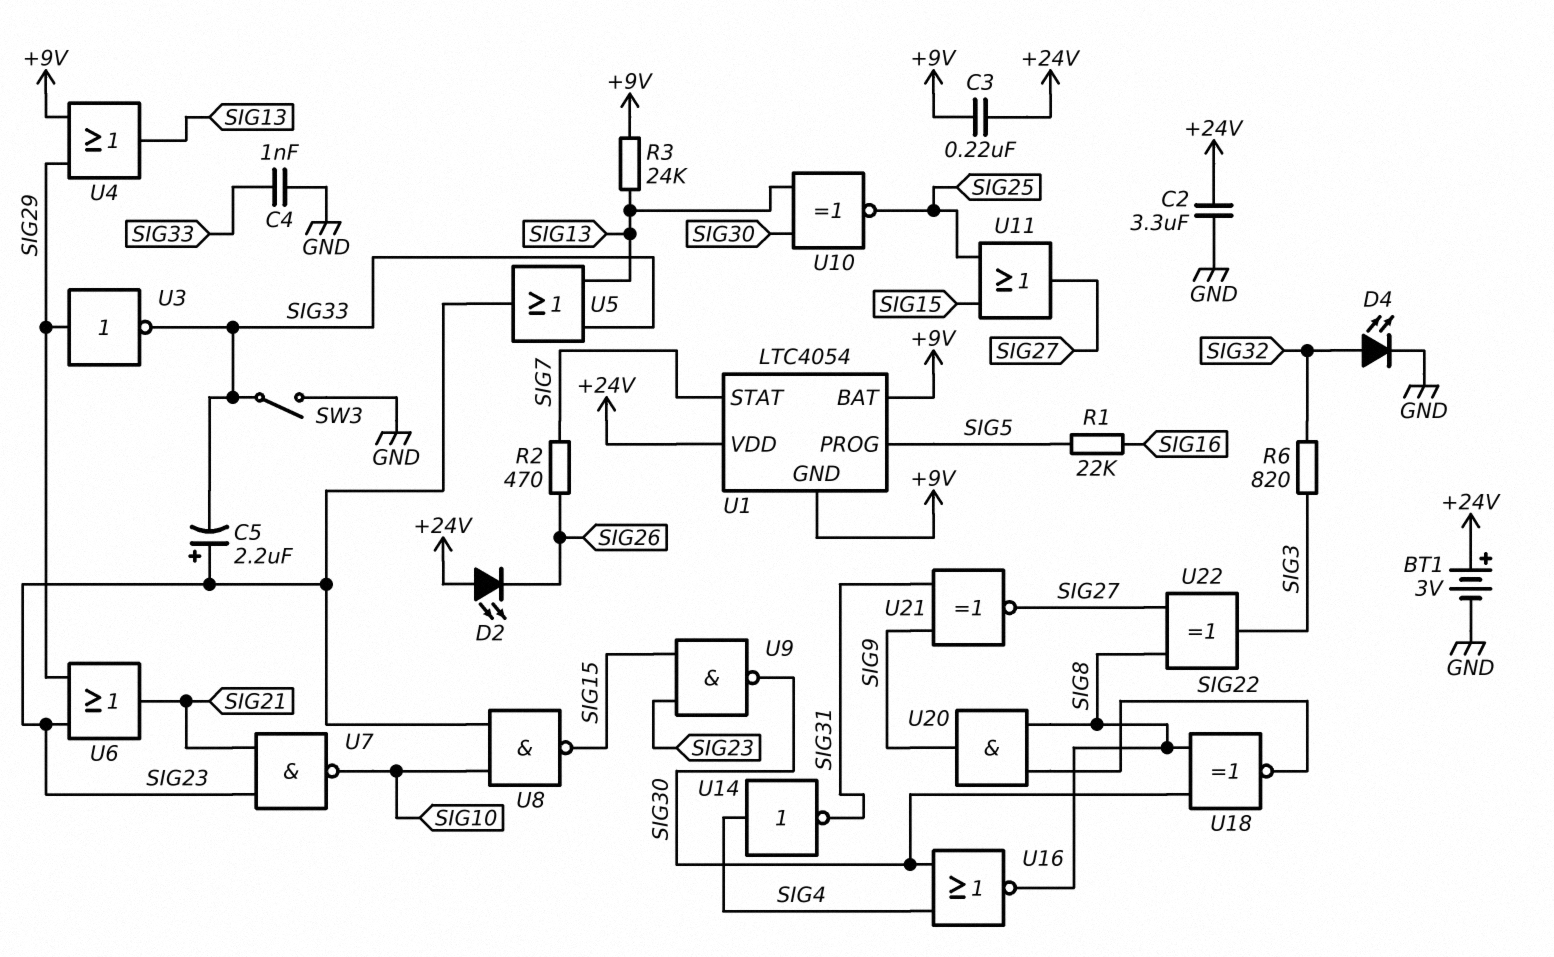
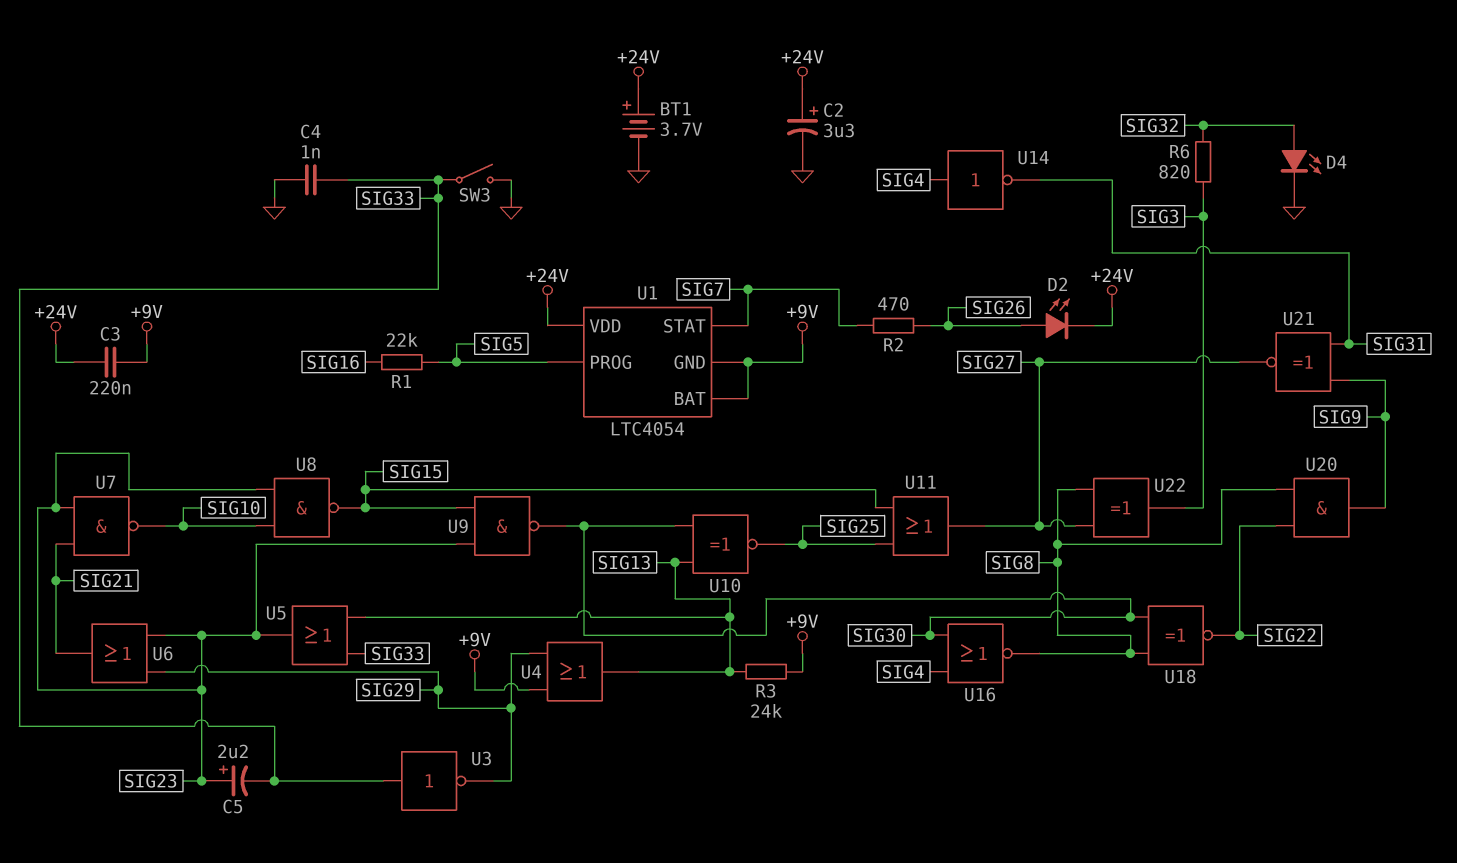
BT1: 3V (plus +24V, minus GND) -> 3.7V (plus +24V, minus GND)
C2: 3.3uF (+24V, GND) -> 3.3uF (plus +24V, minus GND)
D2: LED (A +24V, K SIG26) -> LED (A SIG26, K +24V)
U3: NOT (in SIG29, out SIG33) -> NOT (in SIG33, out SIG29)

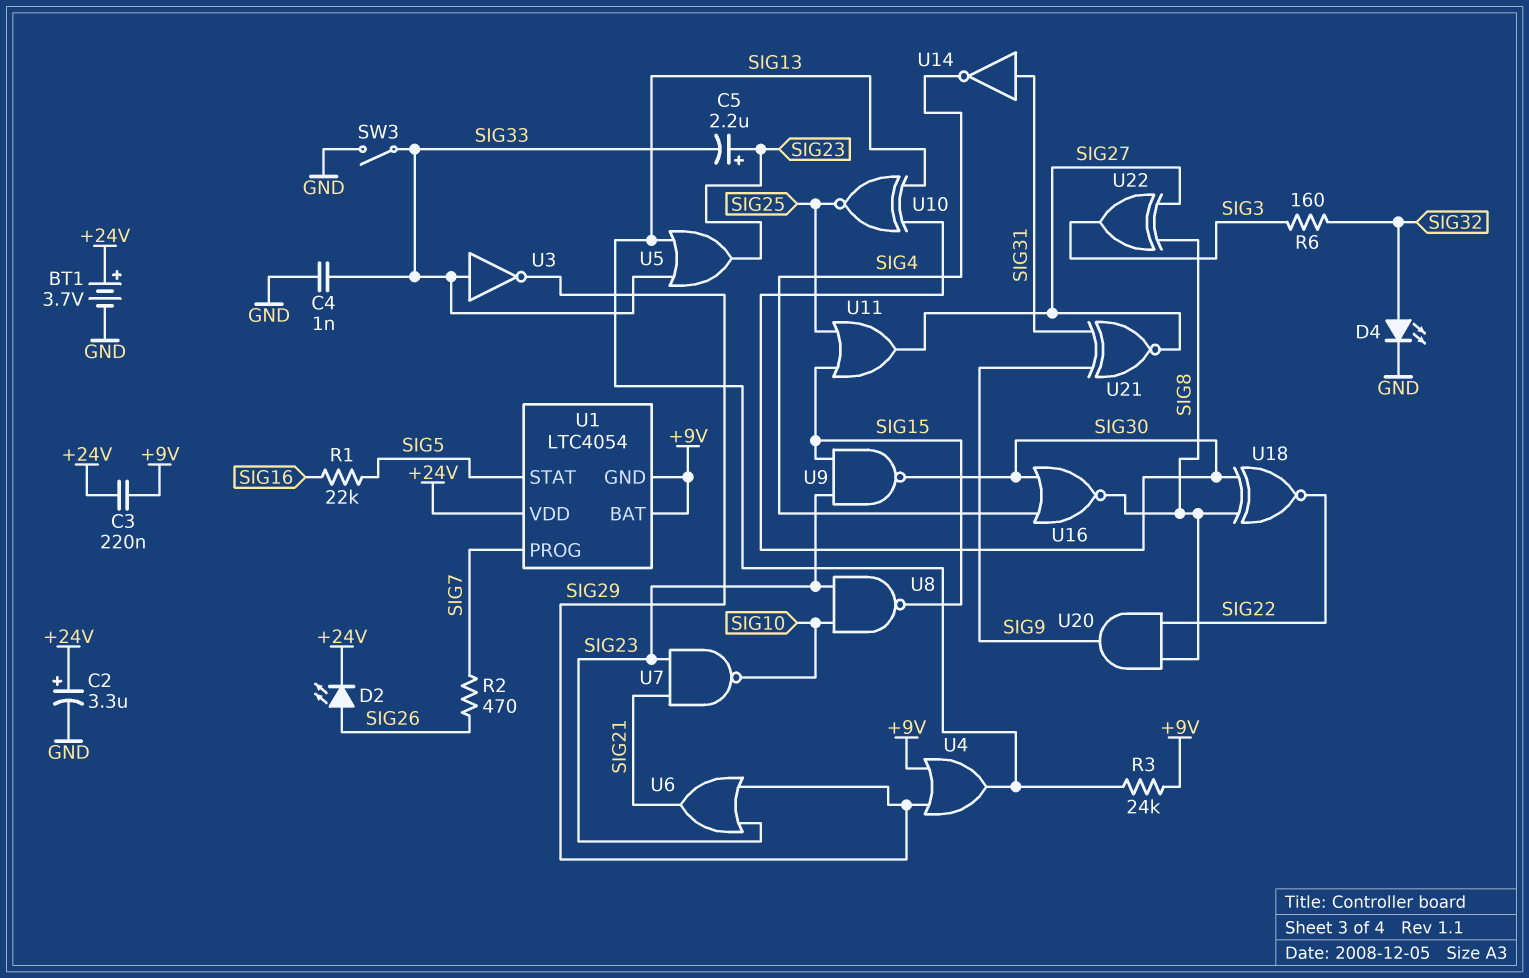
R6: 820 (SIG3, SIG32) -> 160 (SIG3, SIG32)
U1 pin PROG: SIG5 -> SIG7
U1 pin STAT: SIG7 -> SIG5
U14: NOT (in SIG4, out SIG31) -> NOT (in SIG31, out SIG4)

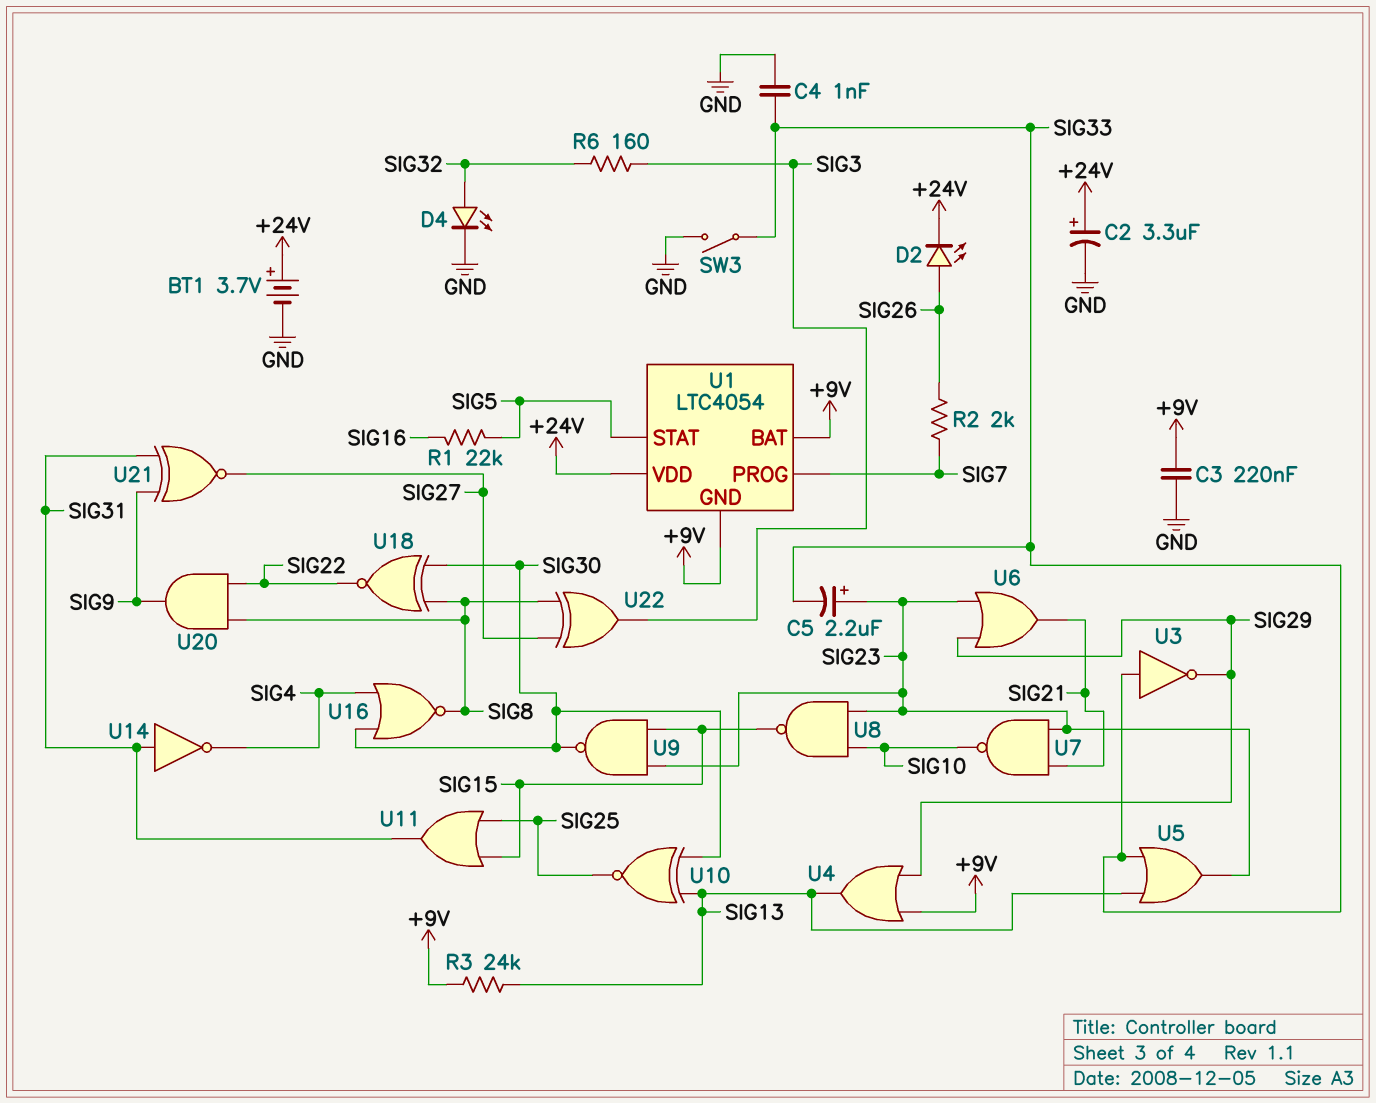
C3: 220nF (+9V, +24V) -> 220nF (+9V, GND)
R2: 470 (SIG7, SIG26) -> 2k (SIG7, SIG26)
U11: OR (in SIG15, in SIG25, out SIG27) -> OR (in SIG15, in SIG25, out SIG31)

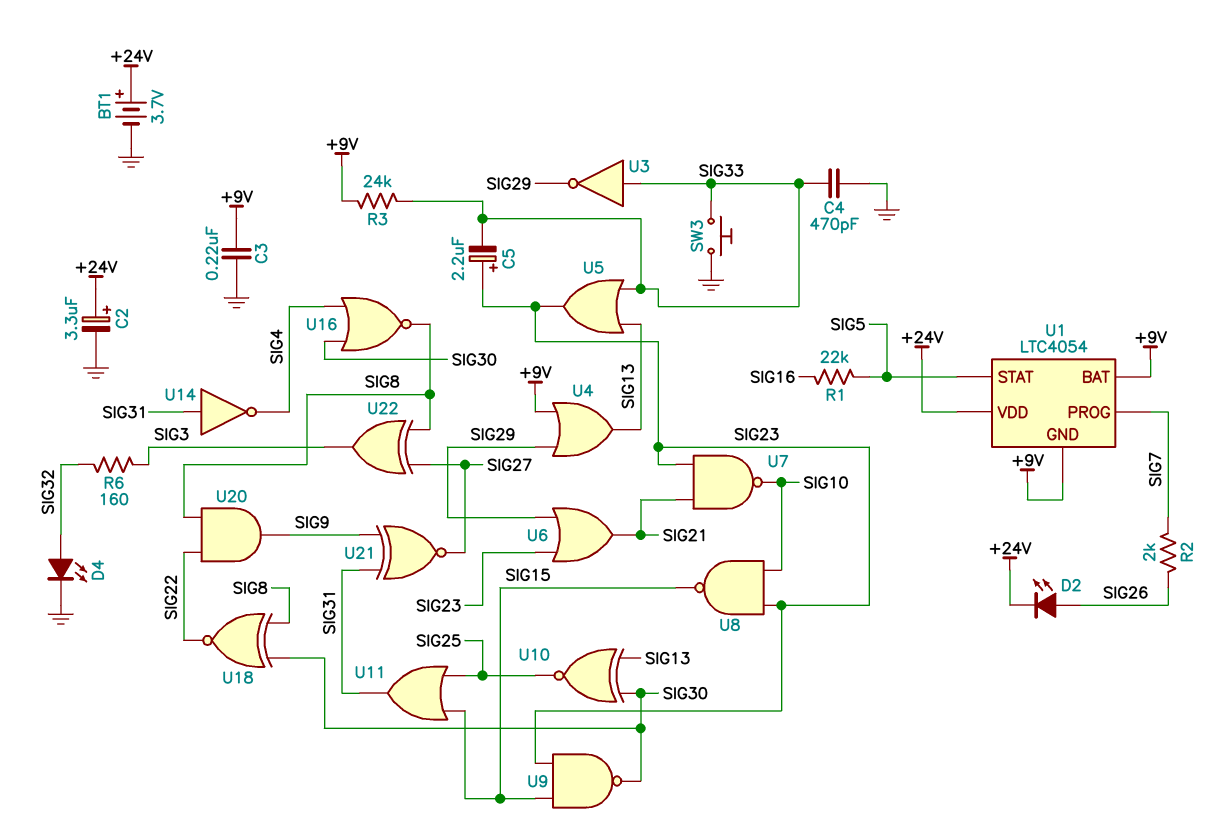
C4: 1nF (GND, SIG33) -> 470pF (GND, SIG33)
R3: 24k (+9V, SIG13) -> 24k (+9V, SIG33)
SW3: switch (GND, SIG33) -> button (GND, SIG33)

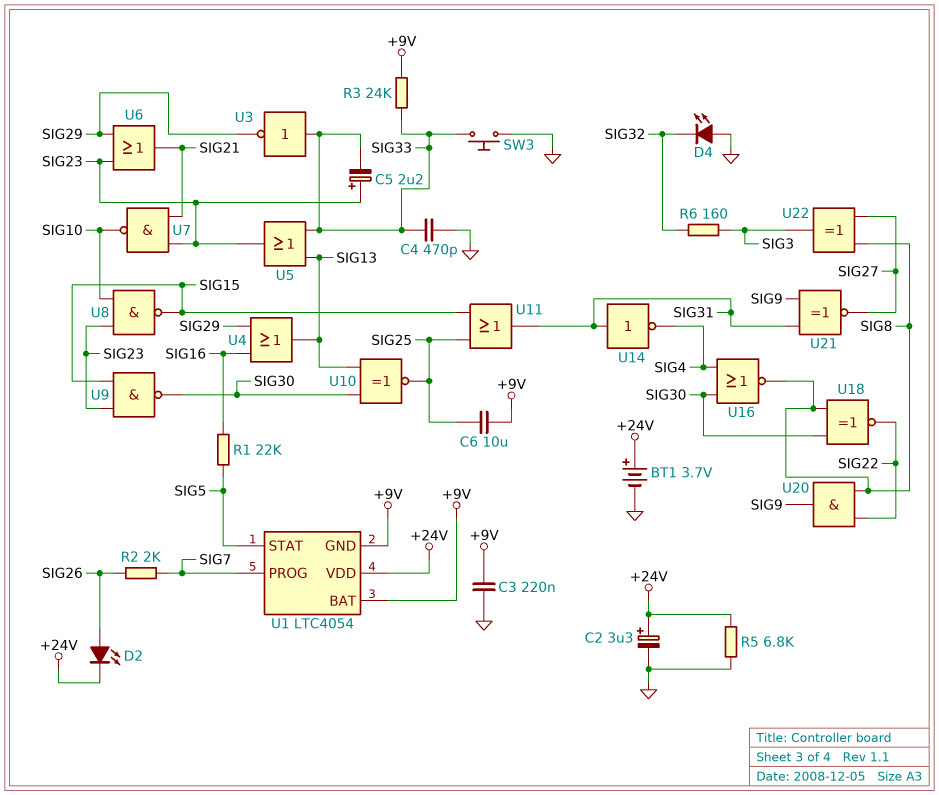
C6: none -> 10uF (+9V, SIG25)
D4: LED (A SIG32, K GND) -> LED (A GND, K SIG32)
R5: none -> 6.8k (+24V, GND)
U4: OR (in +9V, in SIG29, out SIG13) -> OR (in SIG16, in SIG29, out SIG13)

